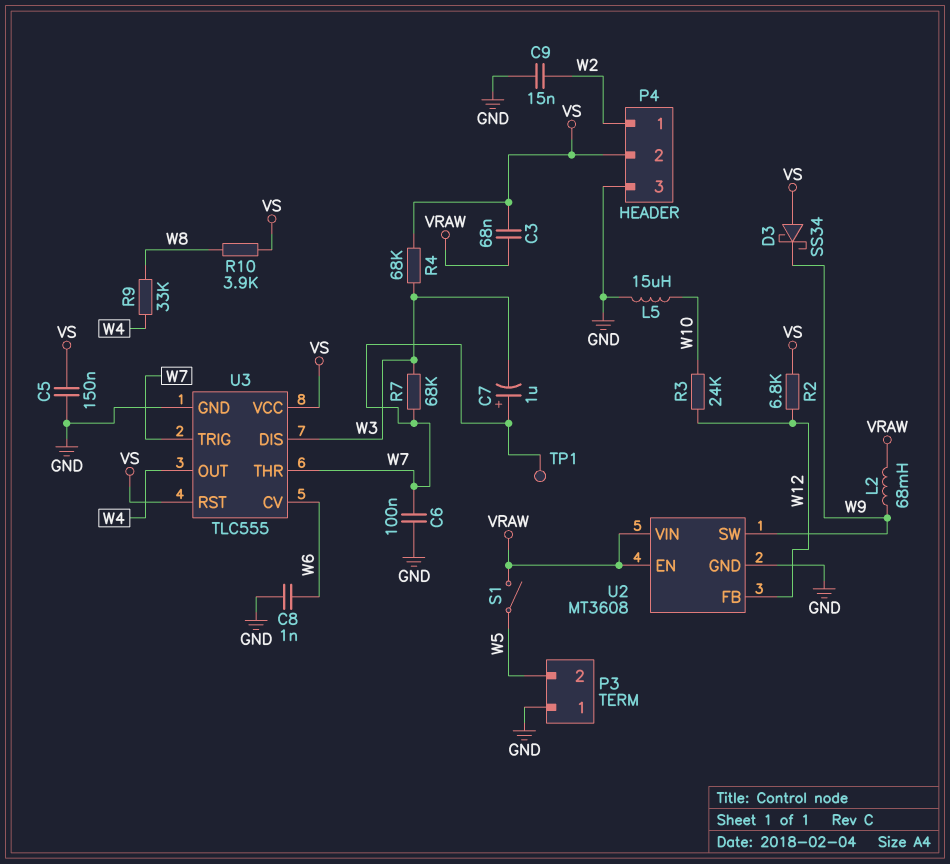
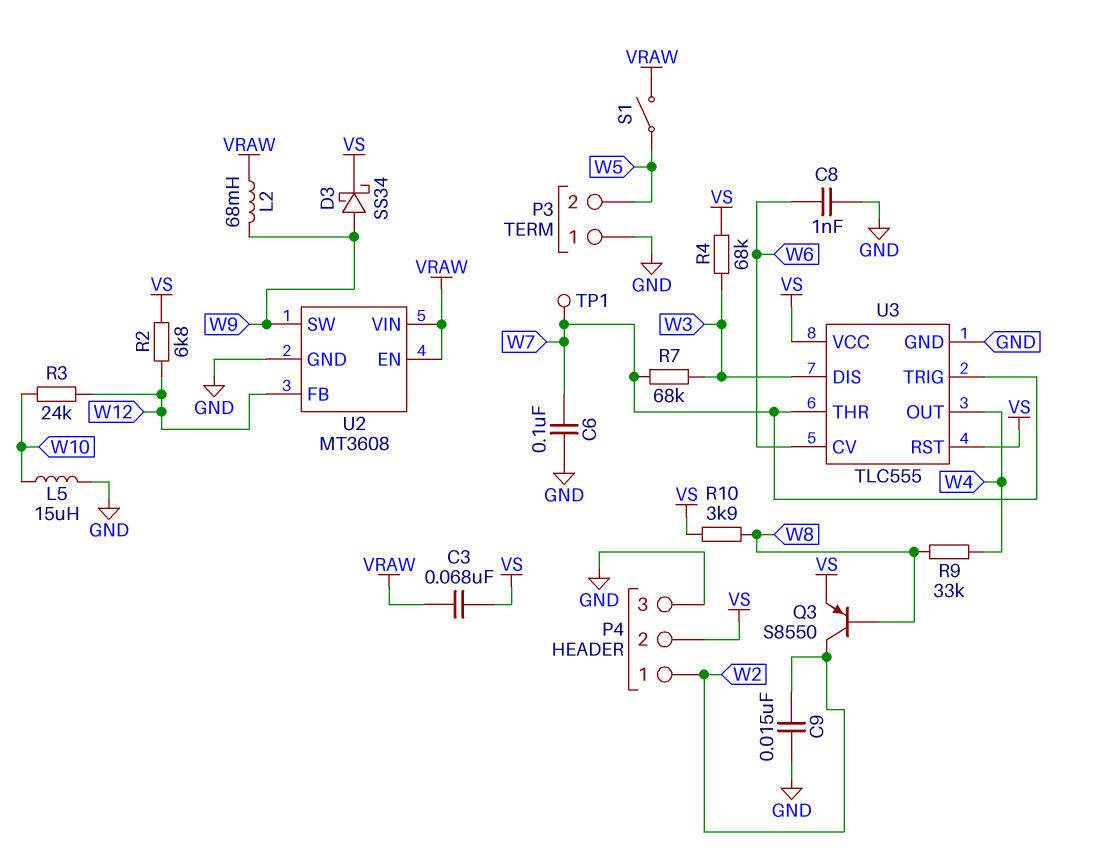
C5: 150nF (GND, VS) -> none
C7: 1uF (plus W7, minus W3) -> none
D3: schottky SS34 (A VS, K W9) -> schottky SS34 (A W9, K VS)
Q3: none -> PNP S8550 (B W8, C W2, E VS)

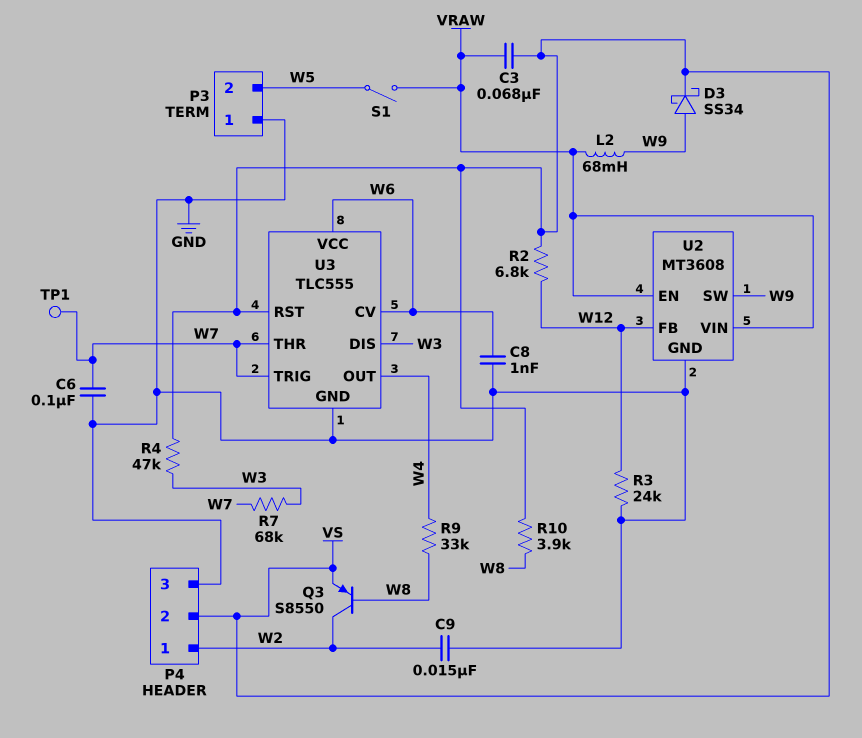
L5: 15uH (GND, W10) -> none
R3: 24k (W10, W12) -> 24k (GND, W12)
R4: 68k (VS, W3) -> 47k (VS, W3)
U3 pin VCC: VS -> W6

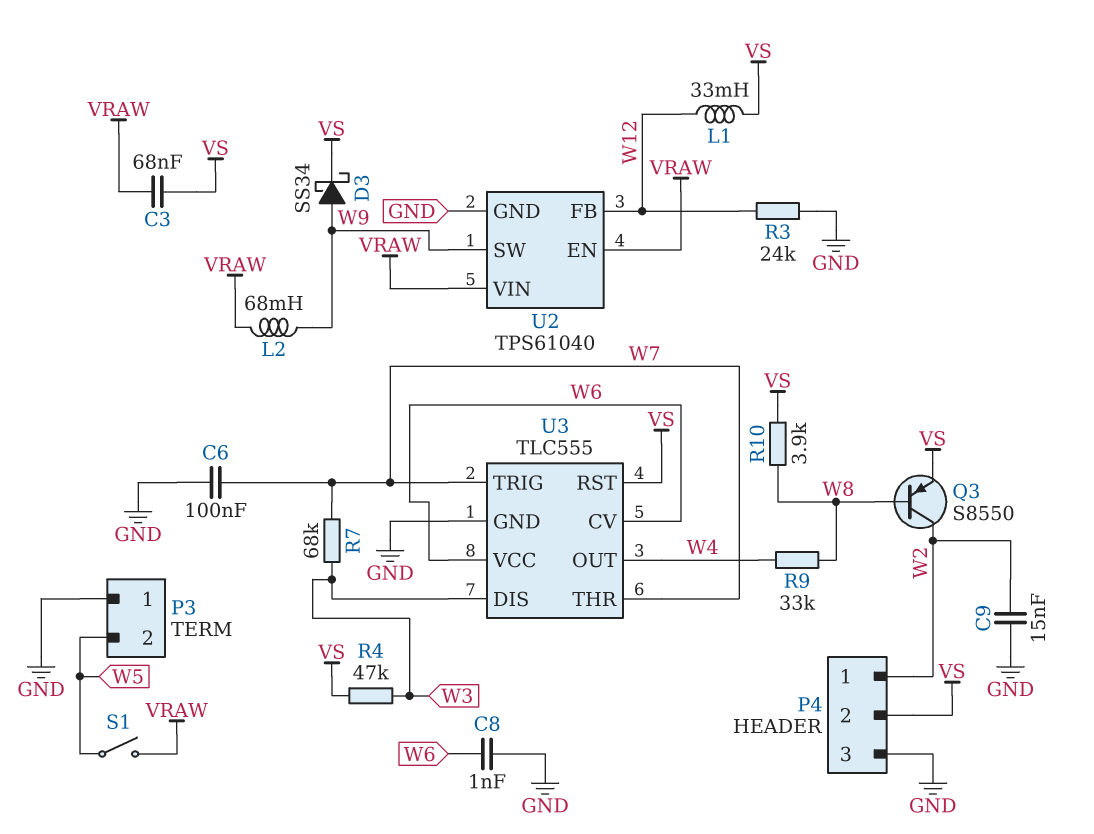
L1: none -> 33mH (VS, W12)
R2: 6.8k (VS, W12) -> none
TP1: test point (W7) -> none
U2: MT3608 -> TPS61040

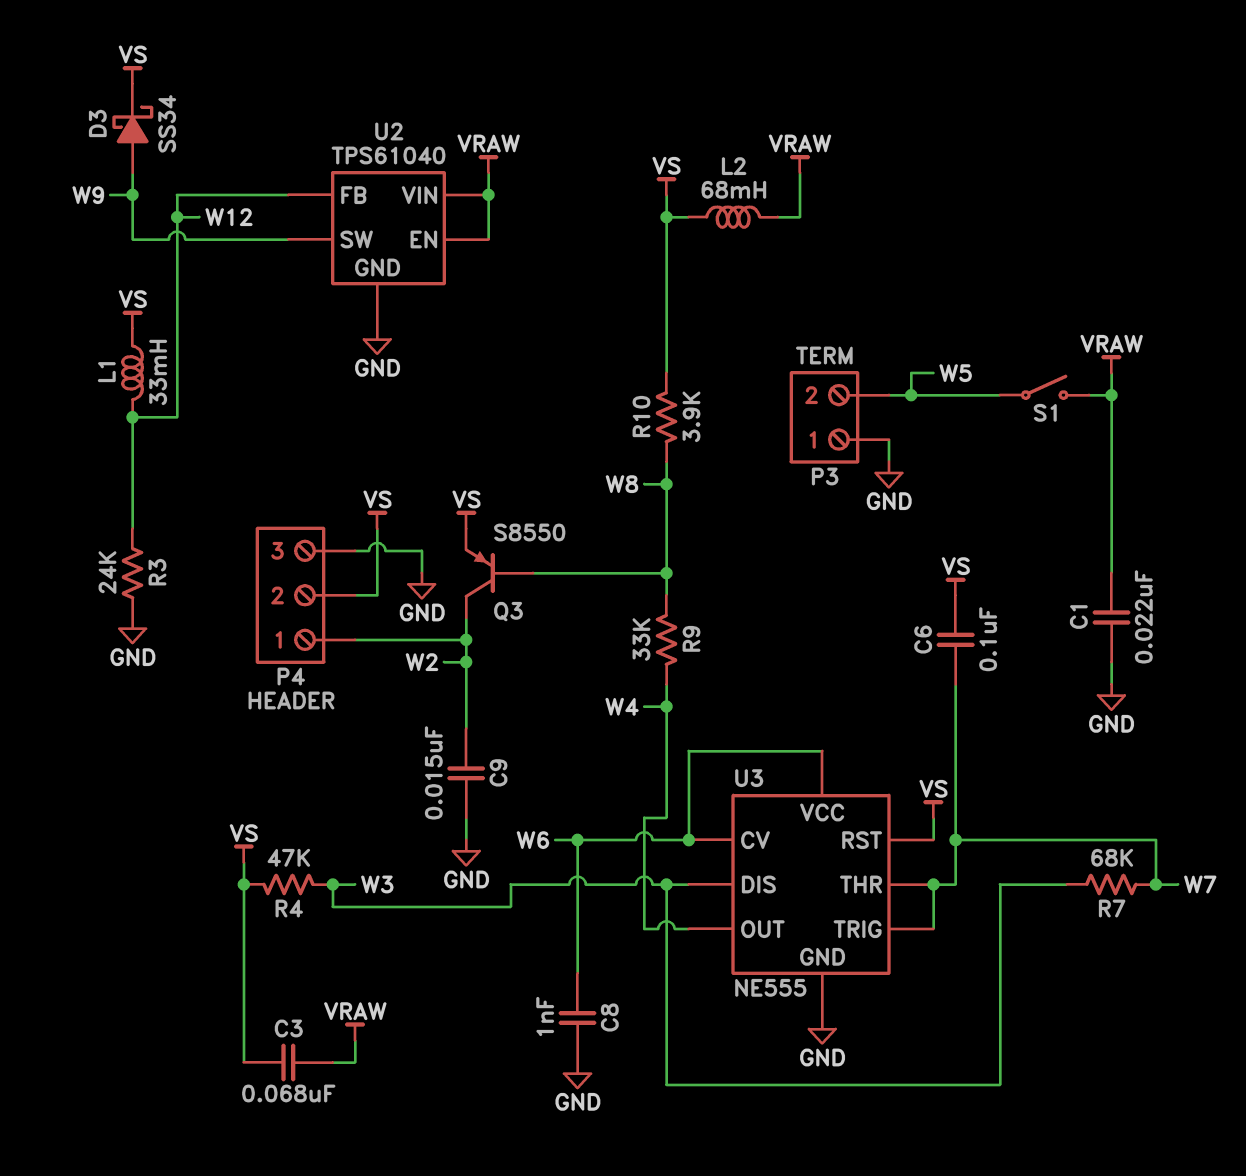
C1: none -> 22nF (GND, VRAW)
C6: 100nF (GND, W7) -> 100nF (VS, W7)
L2: 68mH (VRAW, W9) -> 68mH (VRAW, VS)
U3: TLC555 -> NE555

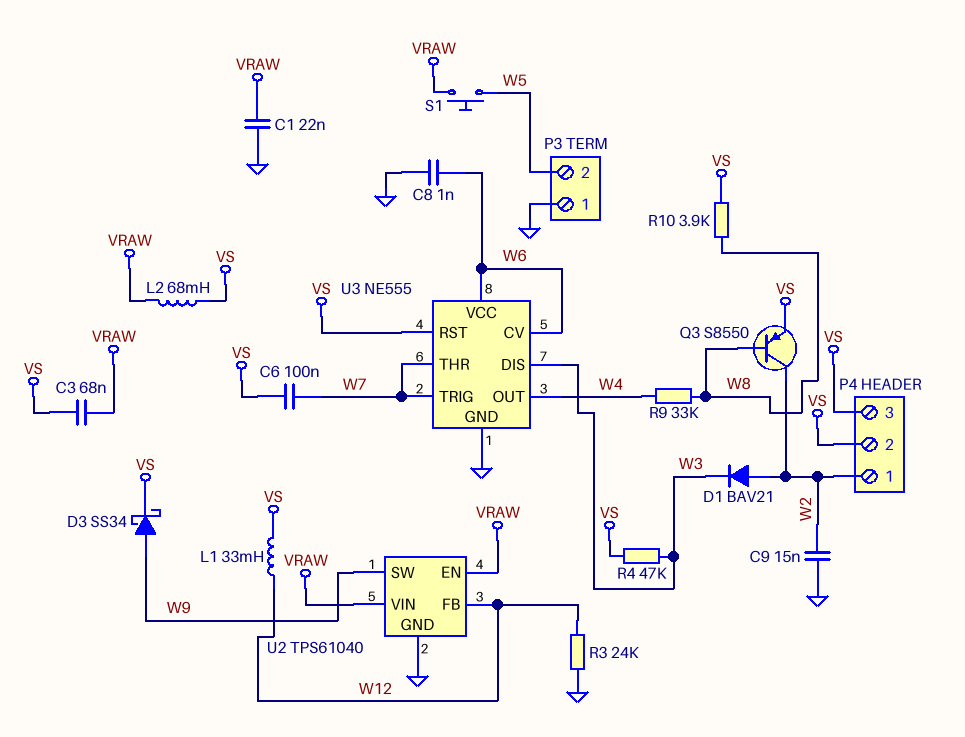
D1: none -> diode BAV21 (A W2, K W3)
P4 pin 3: GND -> VS
R7: 68k (W3, W7) -> none
S1: switch (VRAW, W5) -> button (VRAW, W5)

